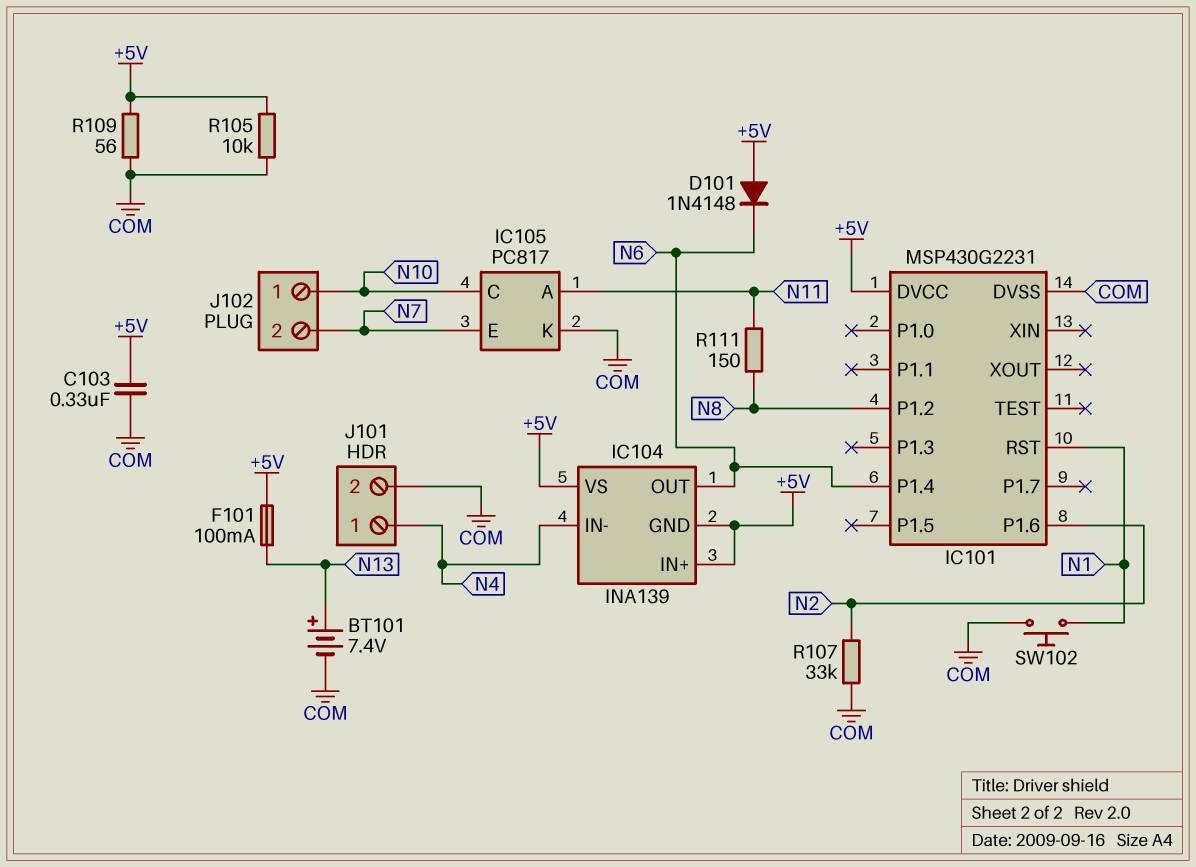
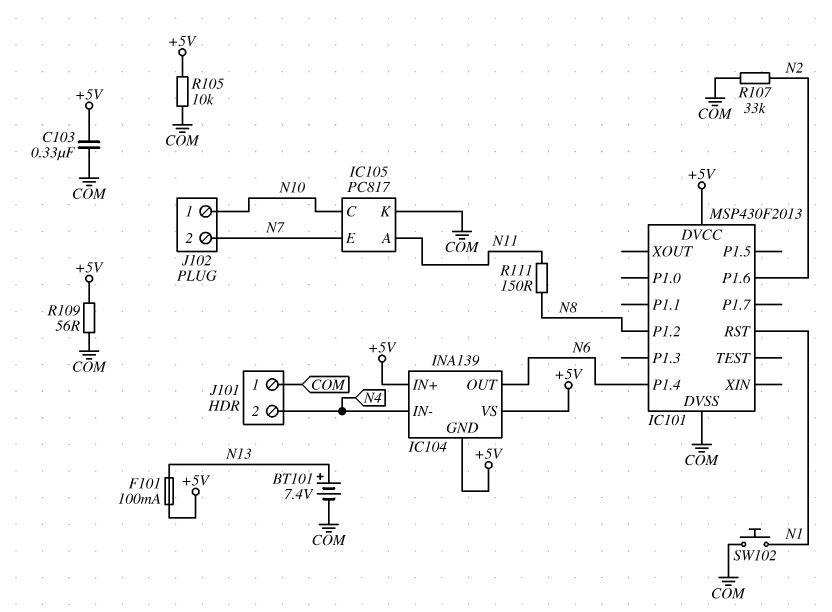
D101: diode 1N4148 (A +5V, K N6) -> none
IC101: MSP430G2231 -> MSP430F2013
J101 pin 1: N4 -> COM
J101 pin 2: COM -> N4

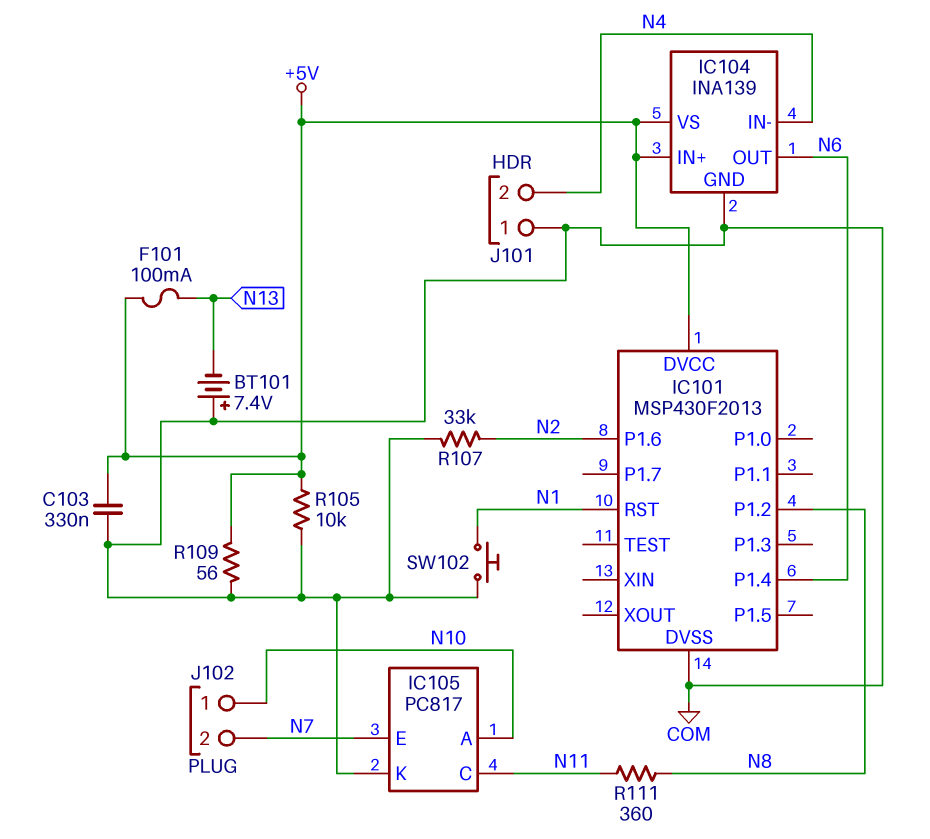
BT101: 7.4V (plus N13, minus COM) -> 7.4V (plus COM, minus N13)
IC104 pin GND: +5V -> COM
IC105 pin A: N11 -> N10
IC105 pin C: N10 -> N11
R111: 150 (N8, N11) -> 360 (N8, N11)

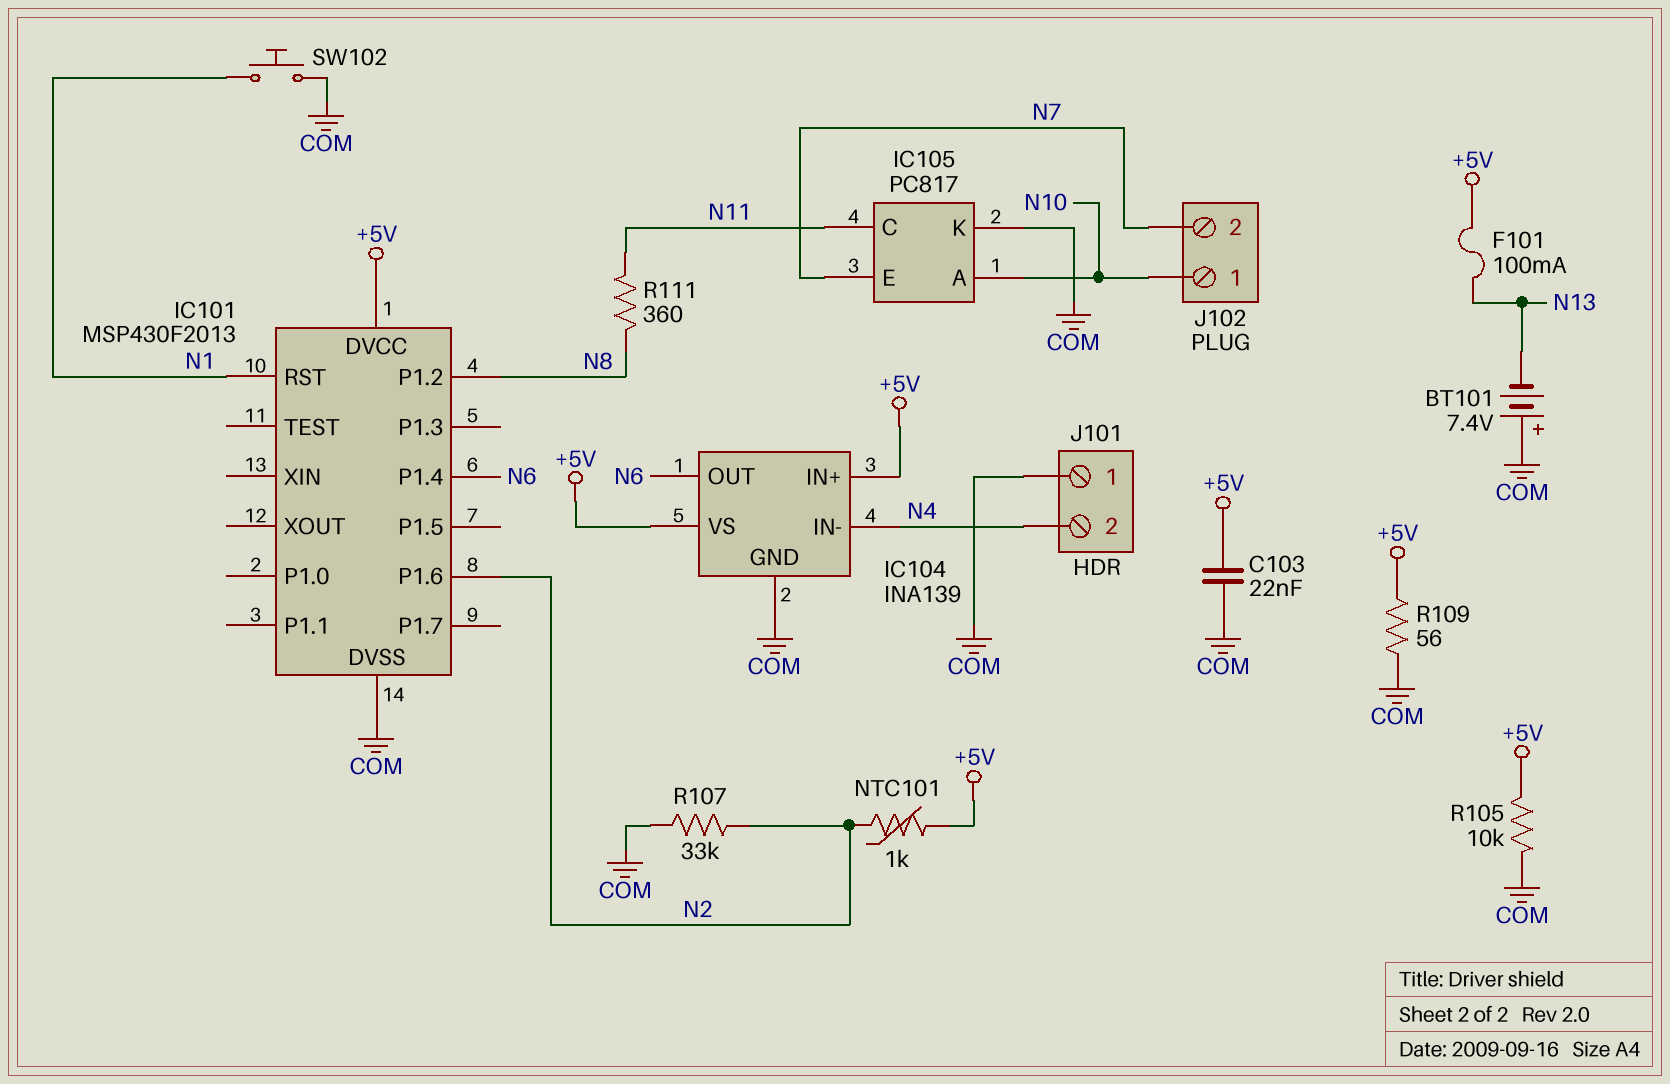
C103: 330nF (+5V, COM) -> 22nF (+5V, COM)
NTC101: none -> 1k (+5V, N2)

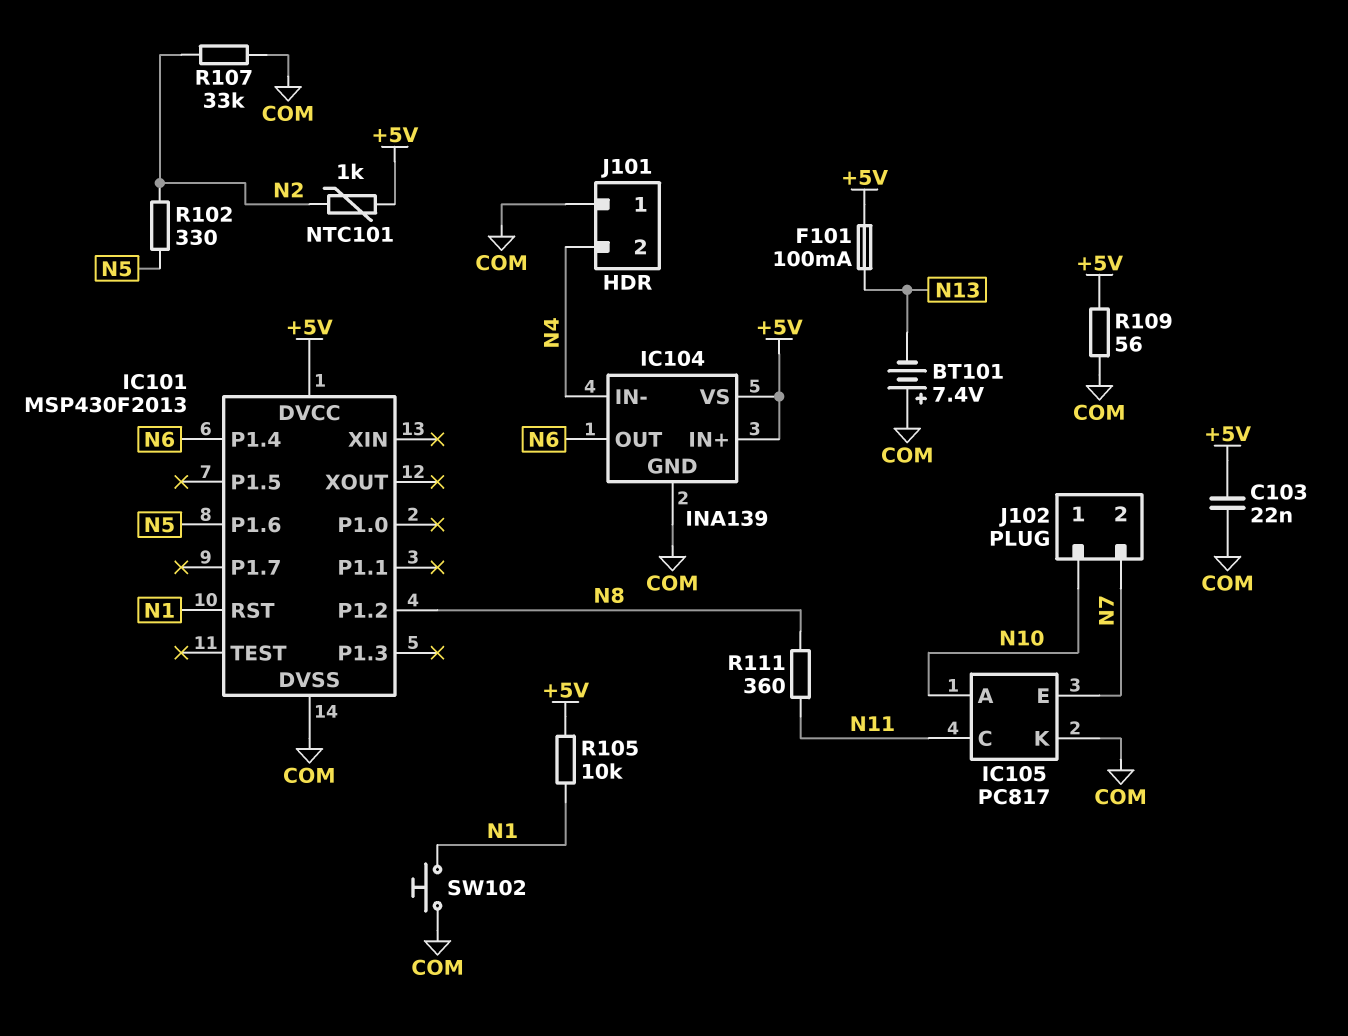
IC101 pin P1.6: N2 -> N5
R102: none -> 330 (N2, N5)
R105: 10k (+5V, COM) -> 10k (+5V, N1)

